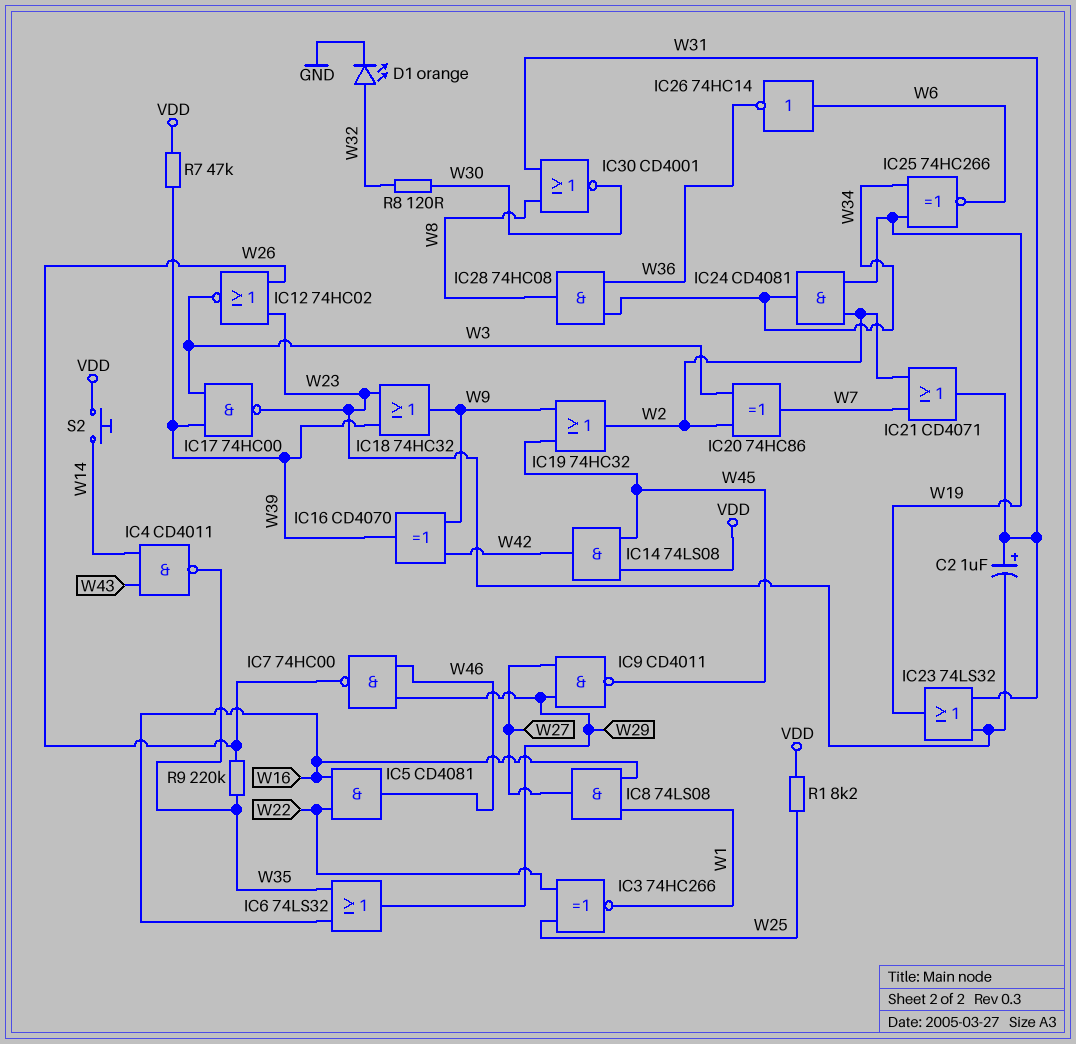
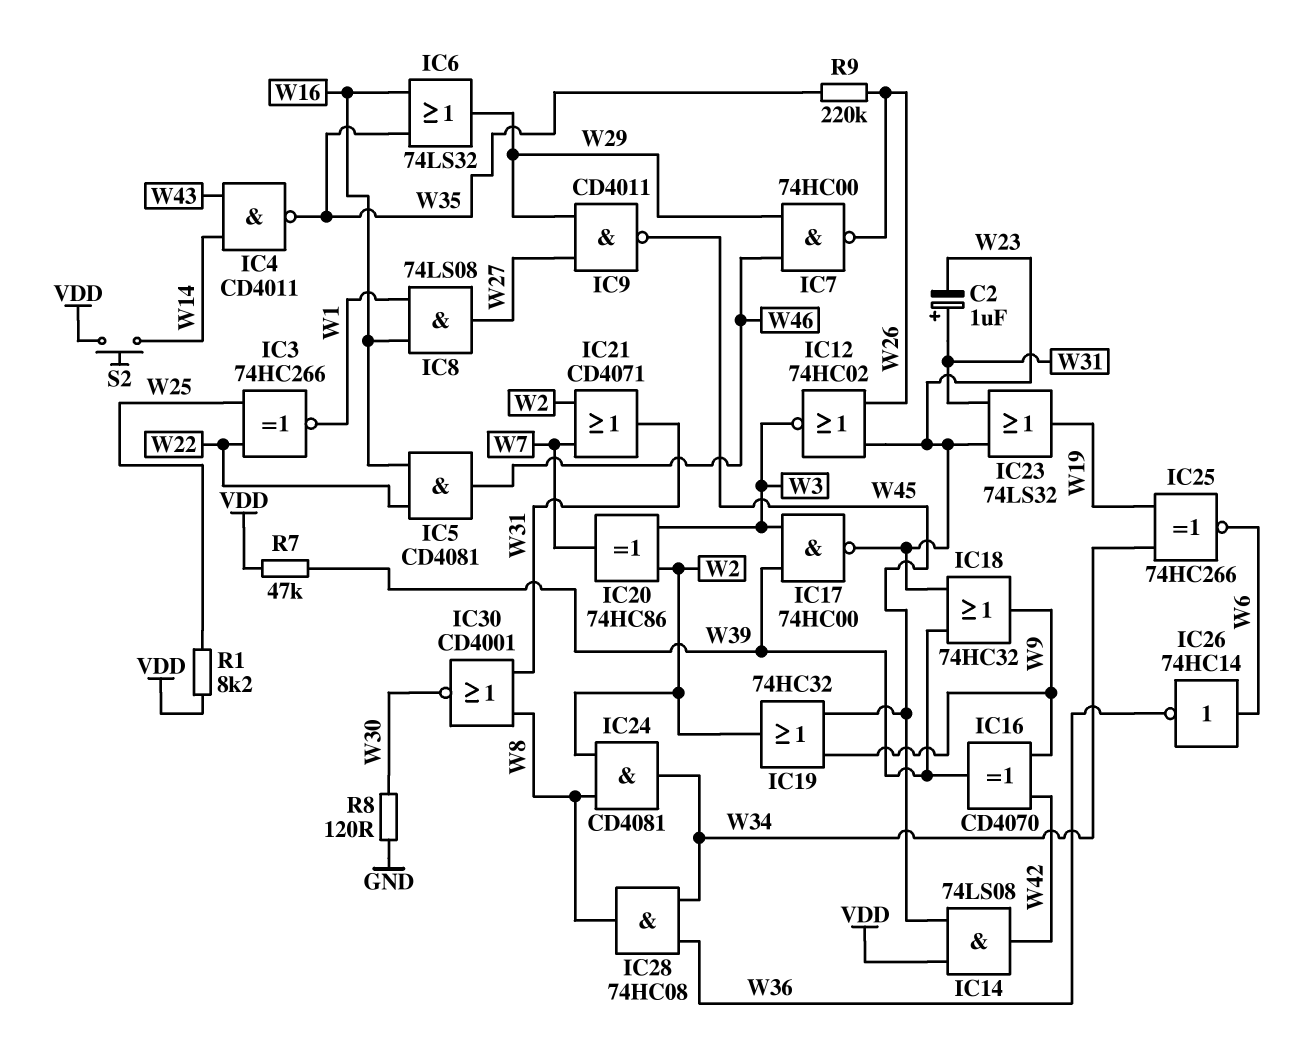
D1: LED orange (A W32, K GND) -> none
IC24: AND CD4081 (in W2, in W19, out W34) -> AND CD4081 (in W2, in W8, out W34)
R8: 120 (W30, W32) -> 120 (GND, W30)

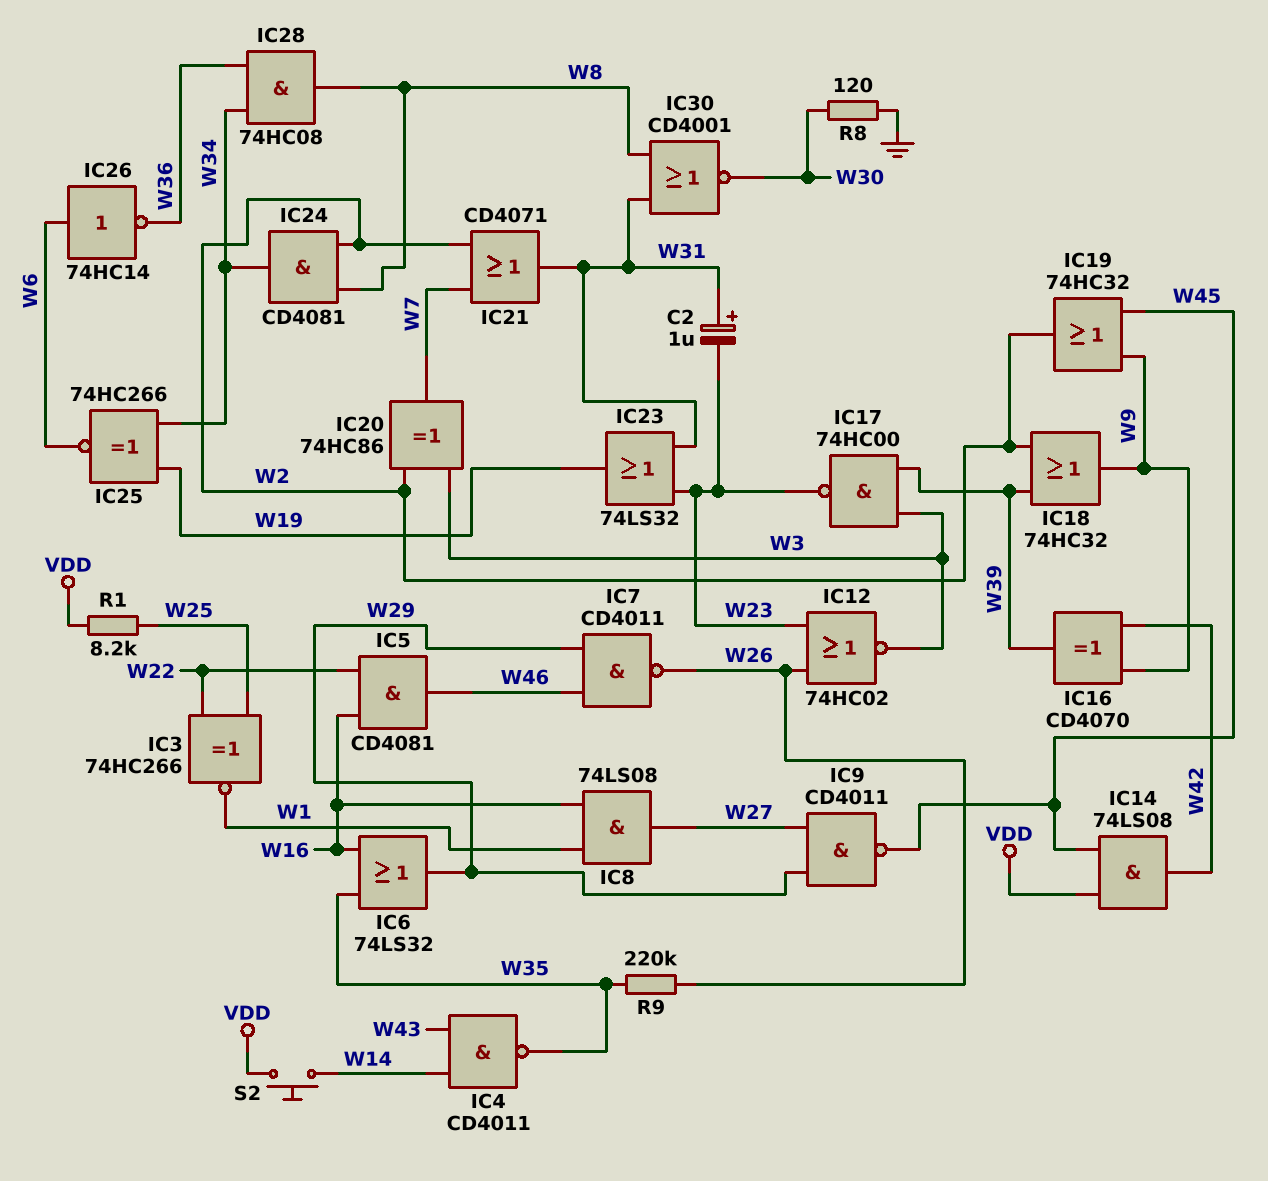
IC7: NAND 74HC00 (in W29, in W46, out W26) -> NAND CD4011 (in W29, in W46, out W26)
IC18: OR 74HC32 (in W23, in W39, out W9) -> OR 74HC32 (in W2, in W39, out W9)
R7: 47k (VDD, W39) -> none

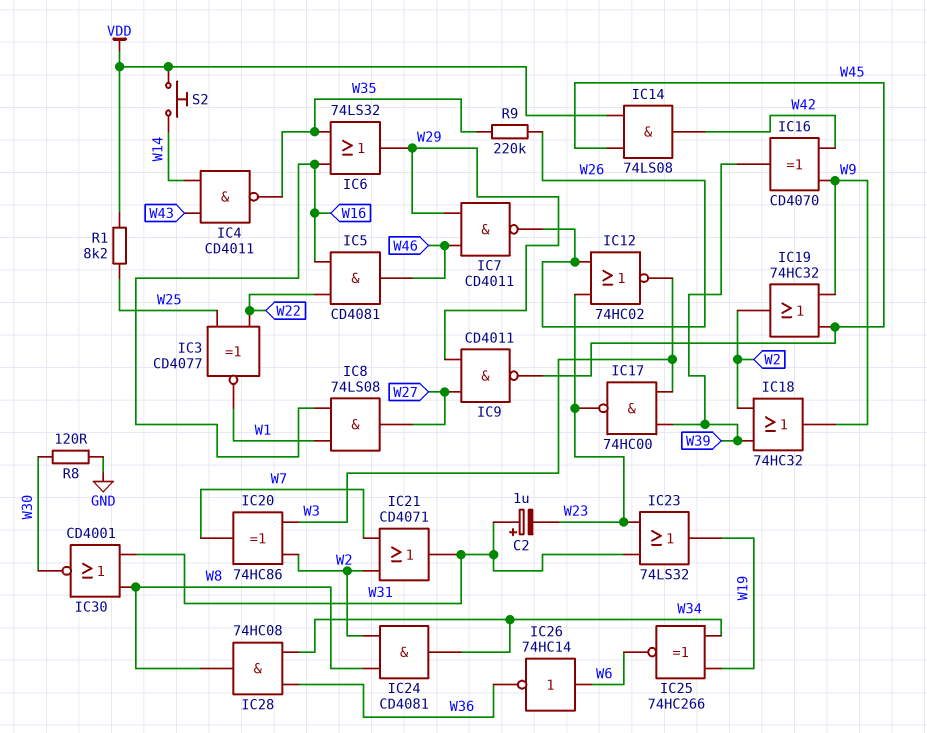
IC3: XNOR 74HC266 (in W22, in W25, out W1) -> XNOR CD4077 (in W22, in W25, out W1)

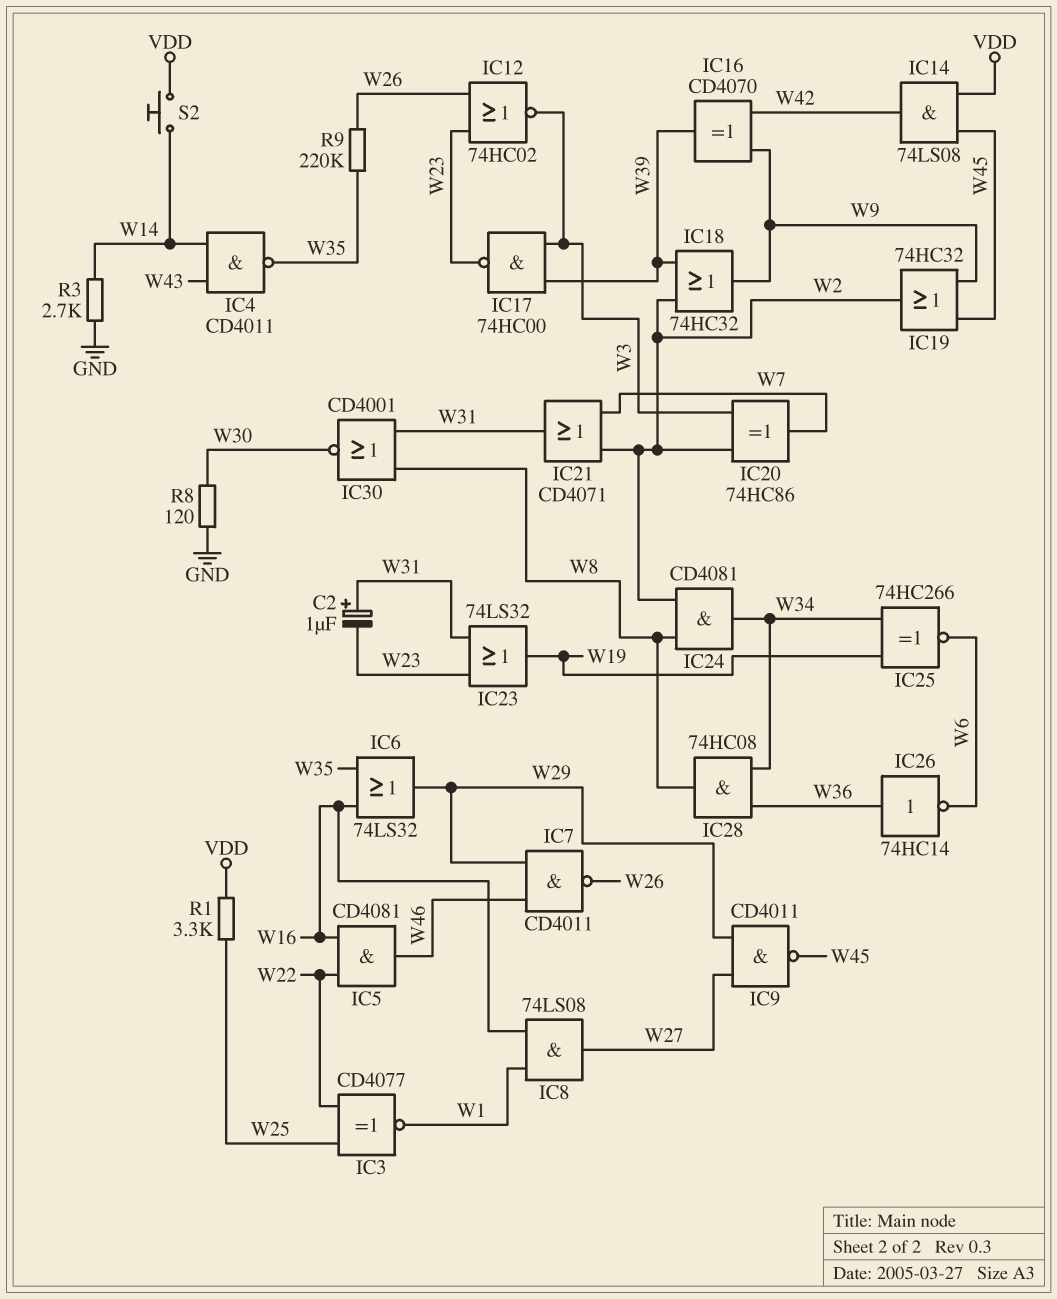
IC26: NOT 74HC14 (in W6, out W36) -> NOT 74HC14 (in W36, out W6)
R1: 8.2k (VDD, W25) -> 3.3k (VDD, W25)
R3: none -> 2.7k (GND, W14)

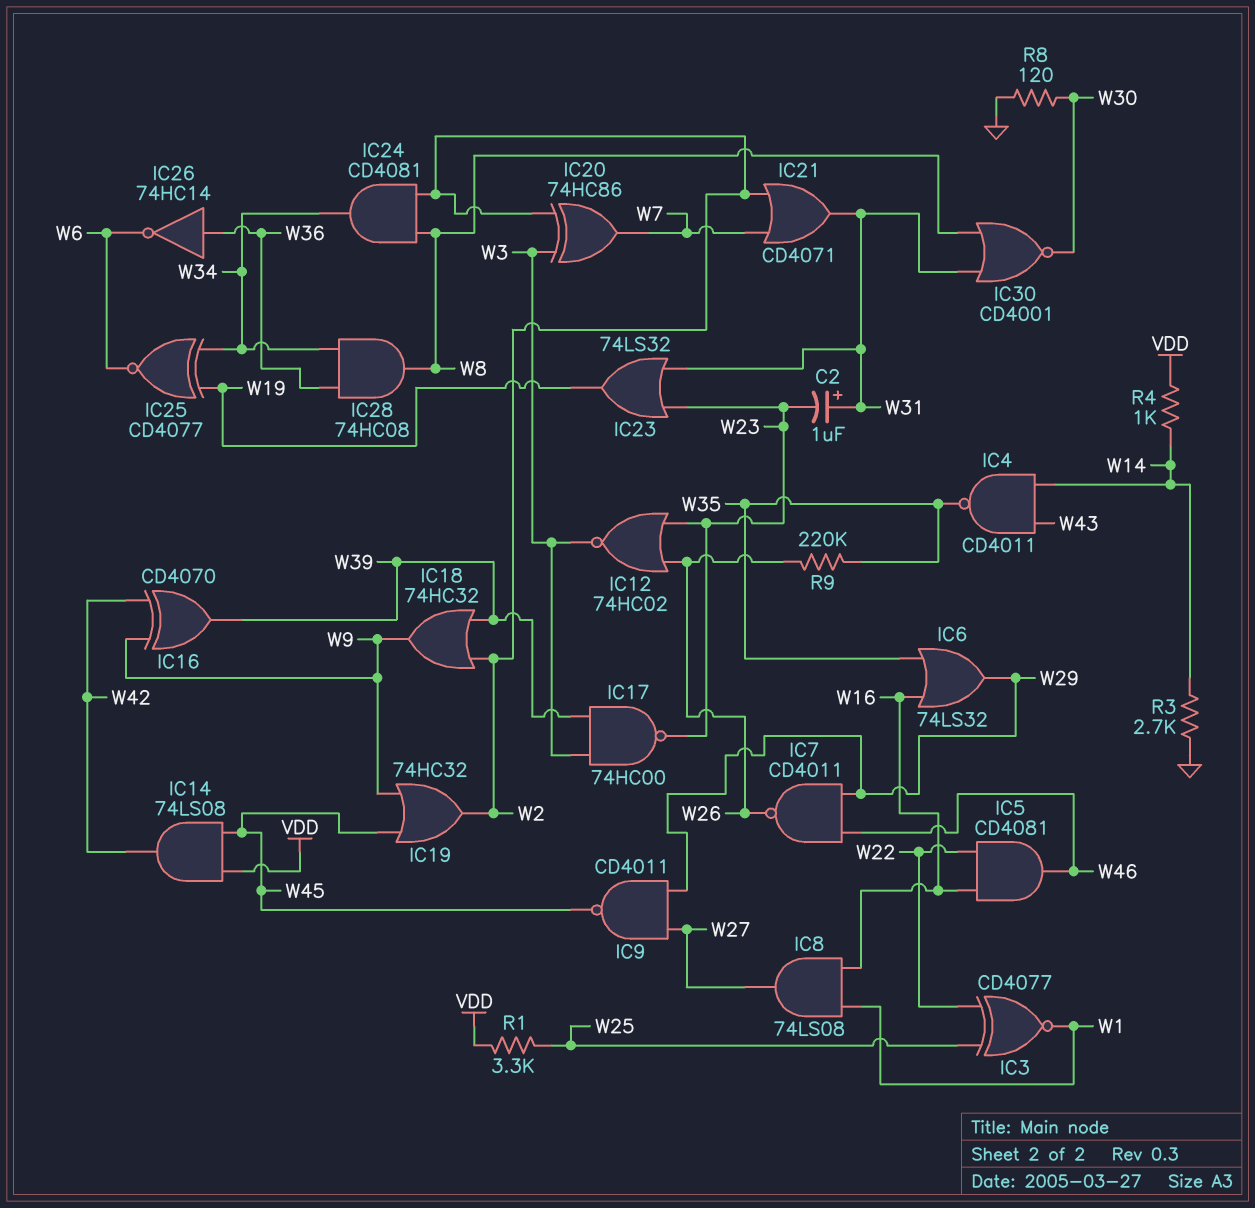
IC25: XNOR 74HC266 (in W19, in W34, out W6) -> XNOR CD4077 (in W19, in W34, out W6)
R4: none -> 1k (VDD, W14)
S2: button (VDD, W14) -> none

